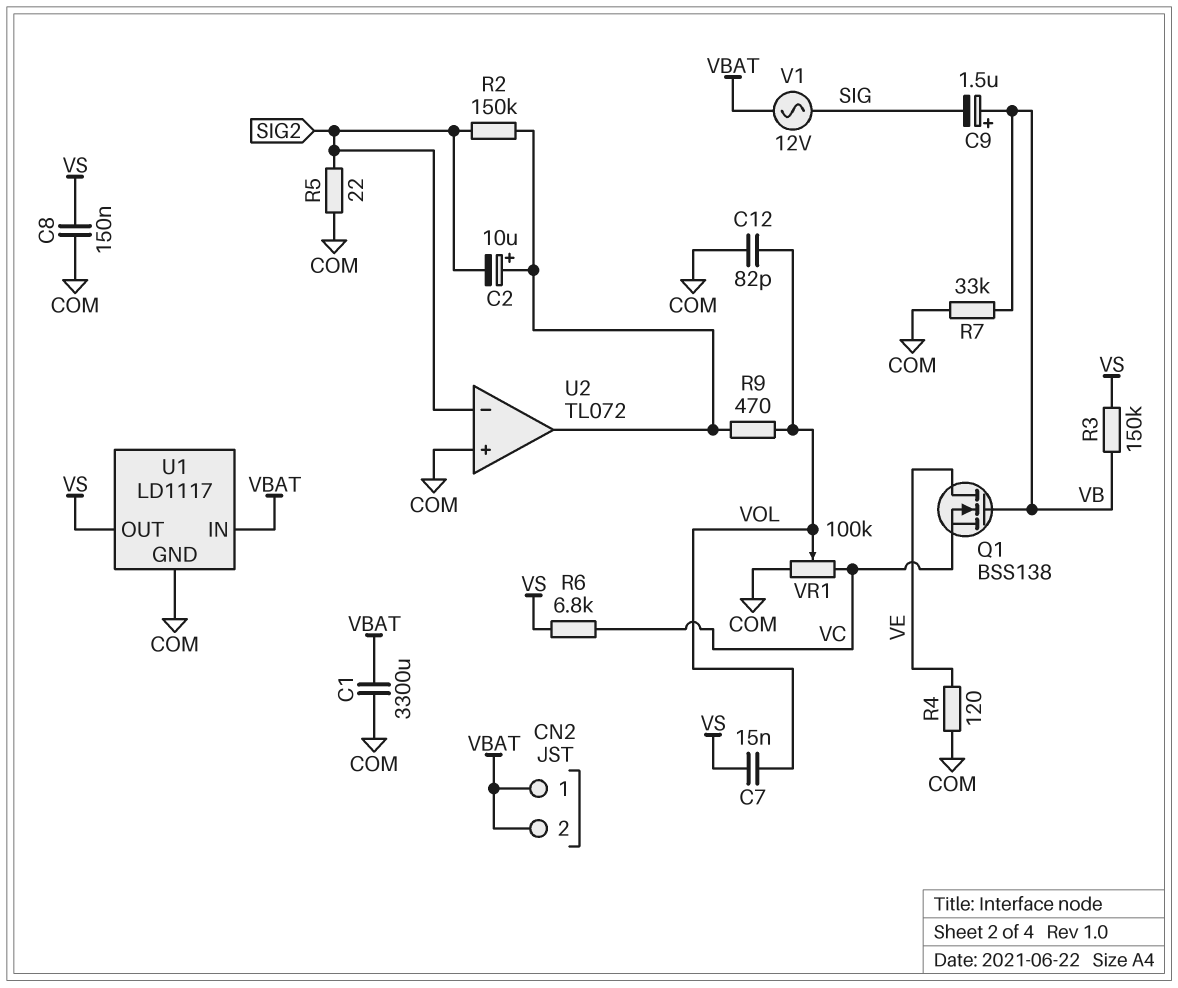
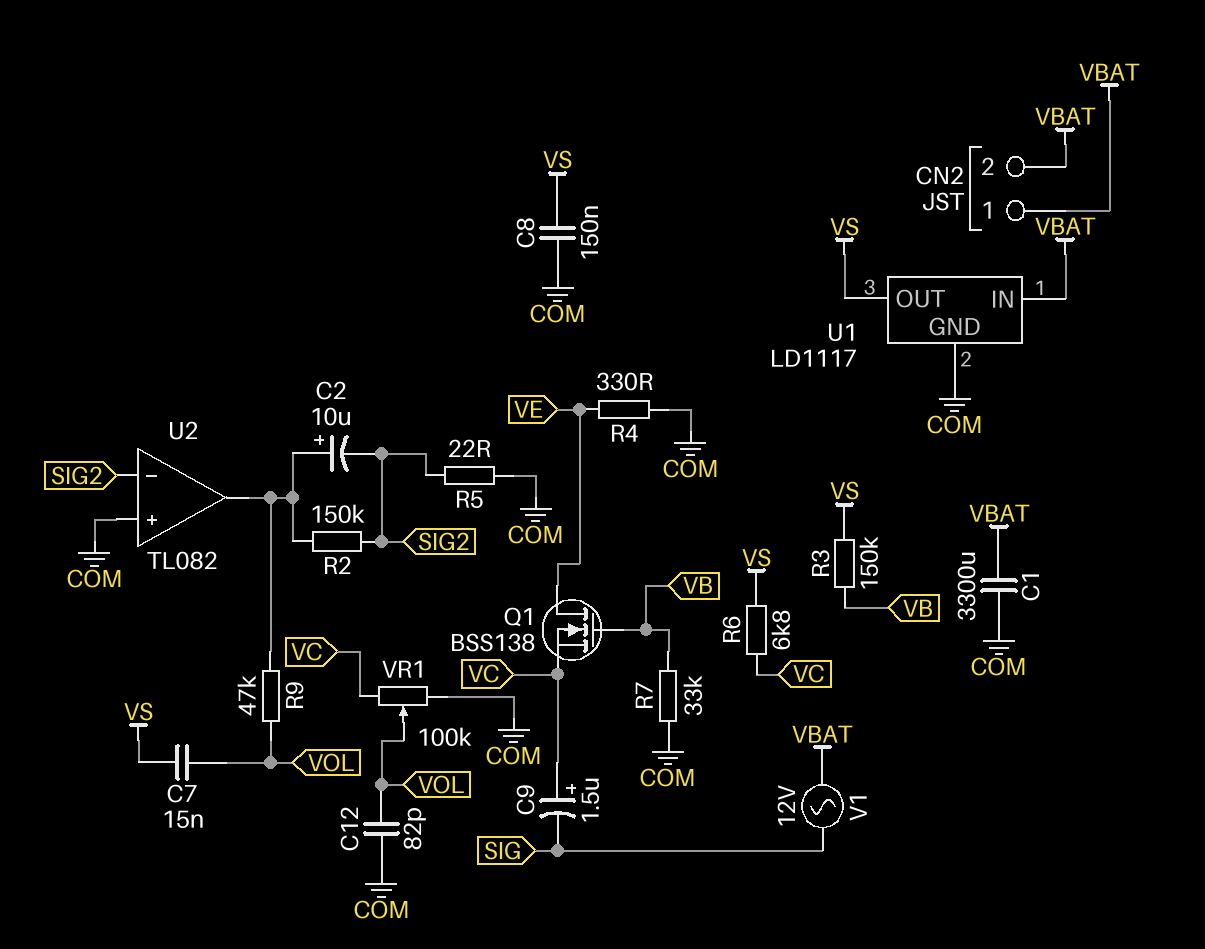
C9: 1.5uF (plus VB, minus SIG) -> 1.5uF (plus VC, minus SIG)
R4: 120 (COM, VE) -> 330 (COM, VE)
R9: 470 (U2/out, VOL) -> 47k (U2/out, VOL)
U2: TL072 -> TL082

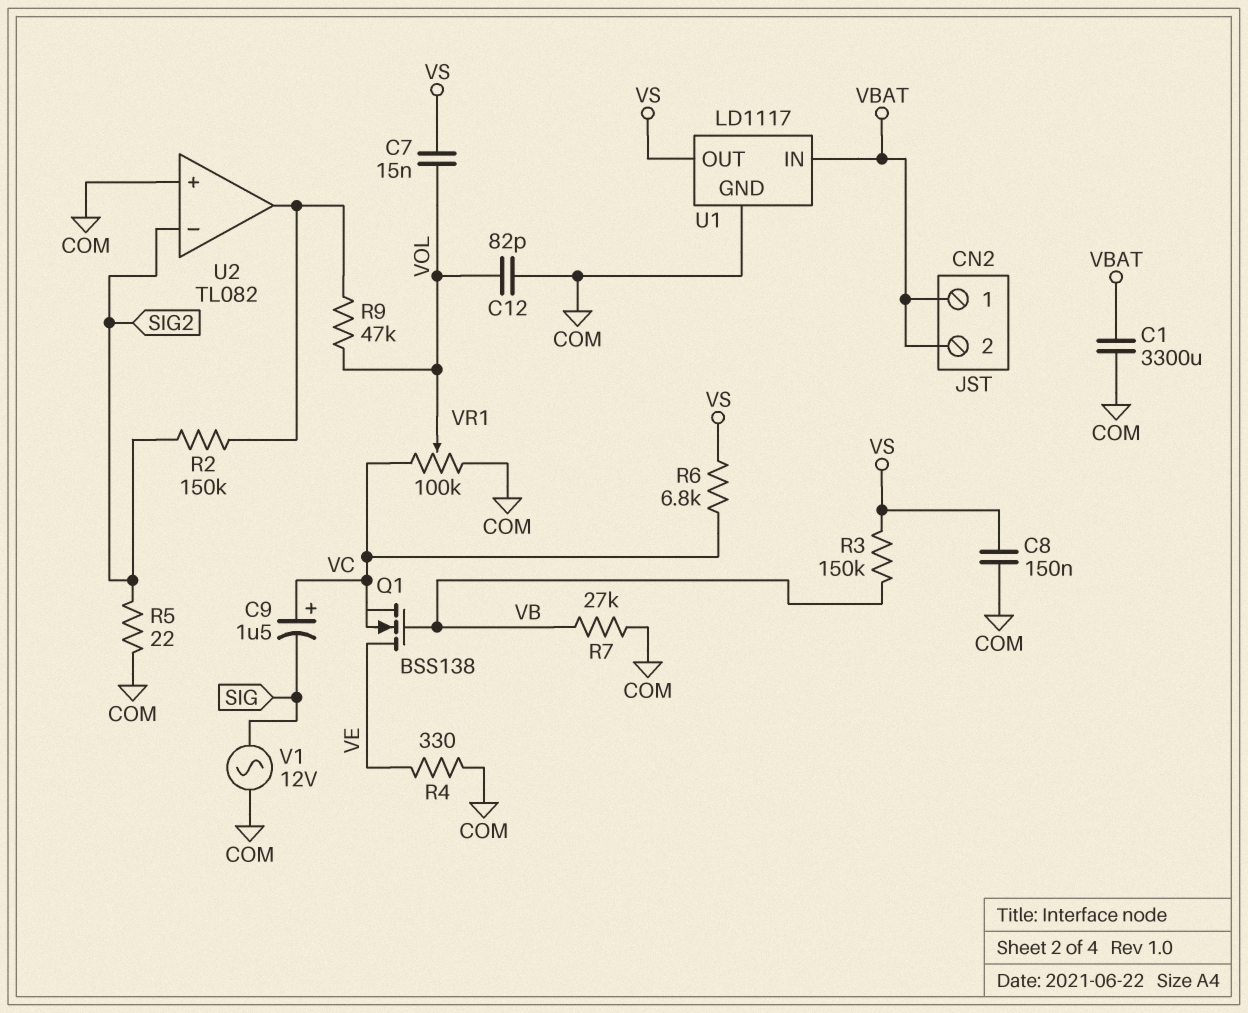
C2: 10uF (plus U2/out, minus SIG2) -> none
R7: 33k (COM, VB) -> 27k (COM, VB)
V1: AC 12V (SIG, VBAT) -> AC 12V (COM, SIG)

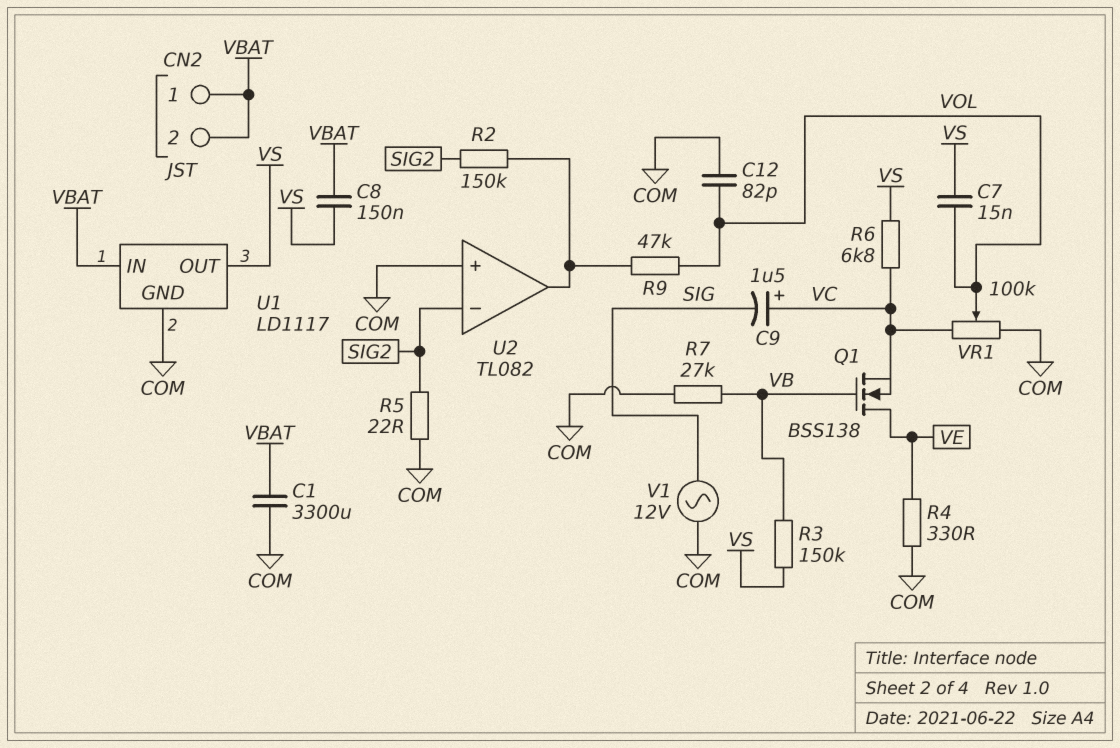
C8: 150nF (COM, VS) -> 150nF (VBAT, VS)

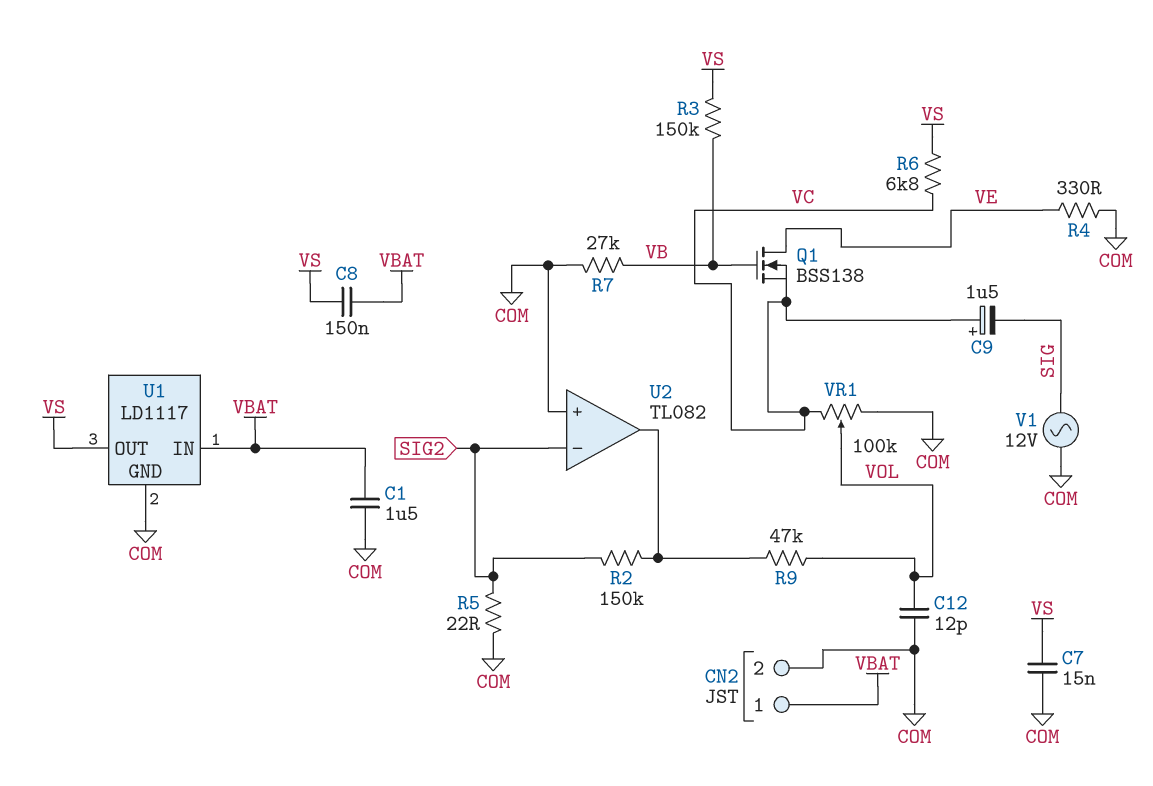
C1: 3300uF (COM, VBAT) -> 1.5uF (COM, VBAT)
C7: 15nF (VOL, VS) -> 15nF (COM, VS)
C12: 82pF (COM, VOL) -> 12pF (COM, VOL)
CN2 pin 2: VBAT -> COM

